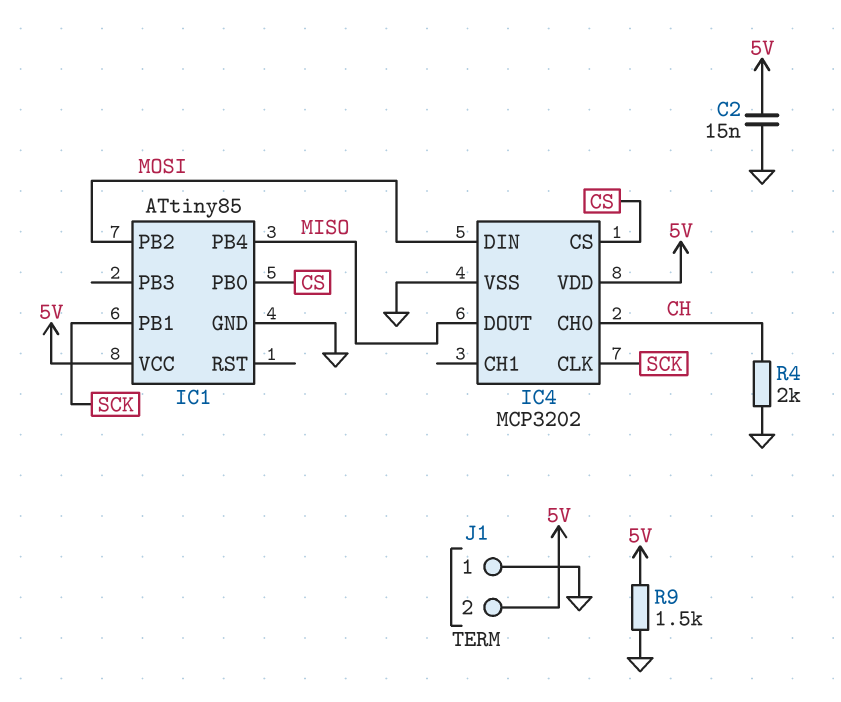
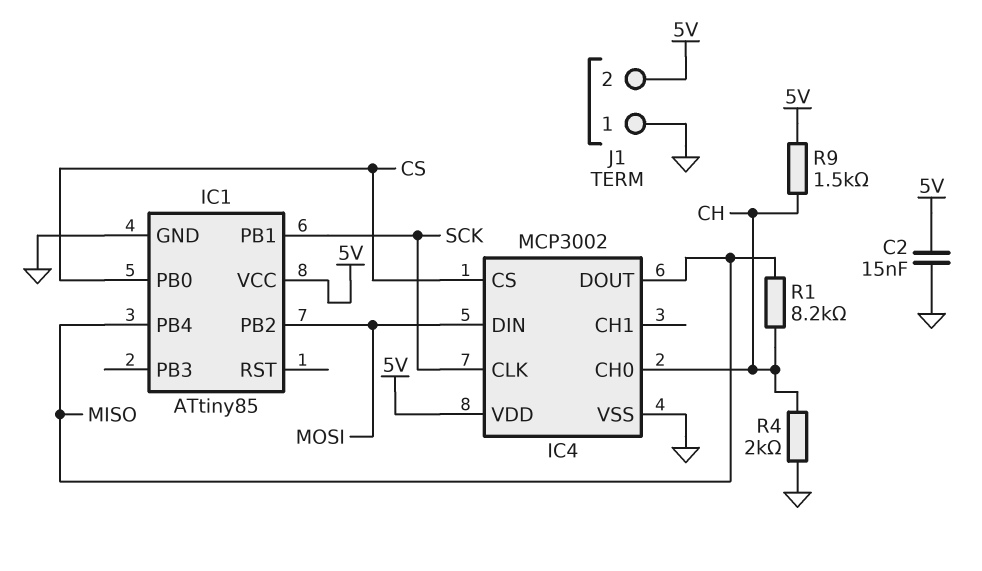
IC4: MCP3202 -> MCP3002
R1: none -> 8.2k (CH, MISO)
R9: 1.5k (5V, GND) -> 1.5k (5V, CH)

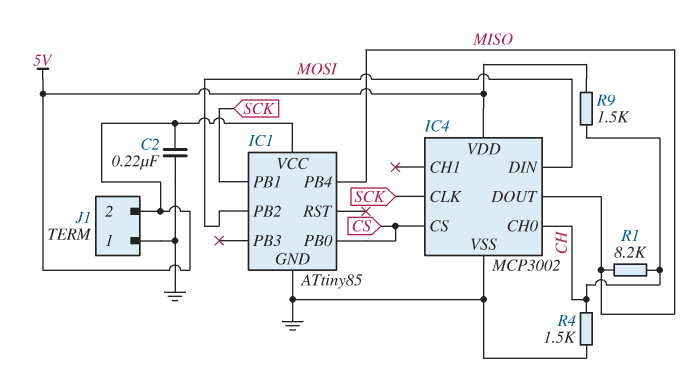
C2: 15nF (5V, GND) -> 220nF (5V, GND)
R4: 2k (CH, GND) -> 1.5k (CH, GND)

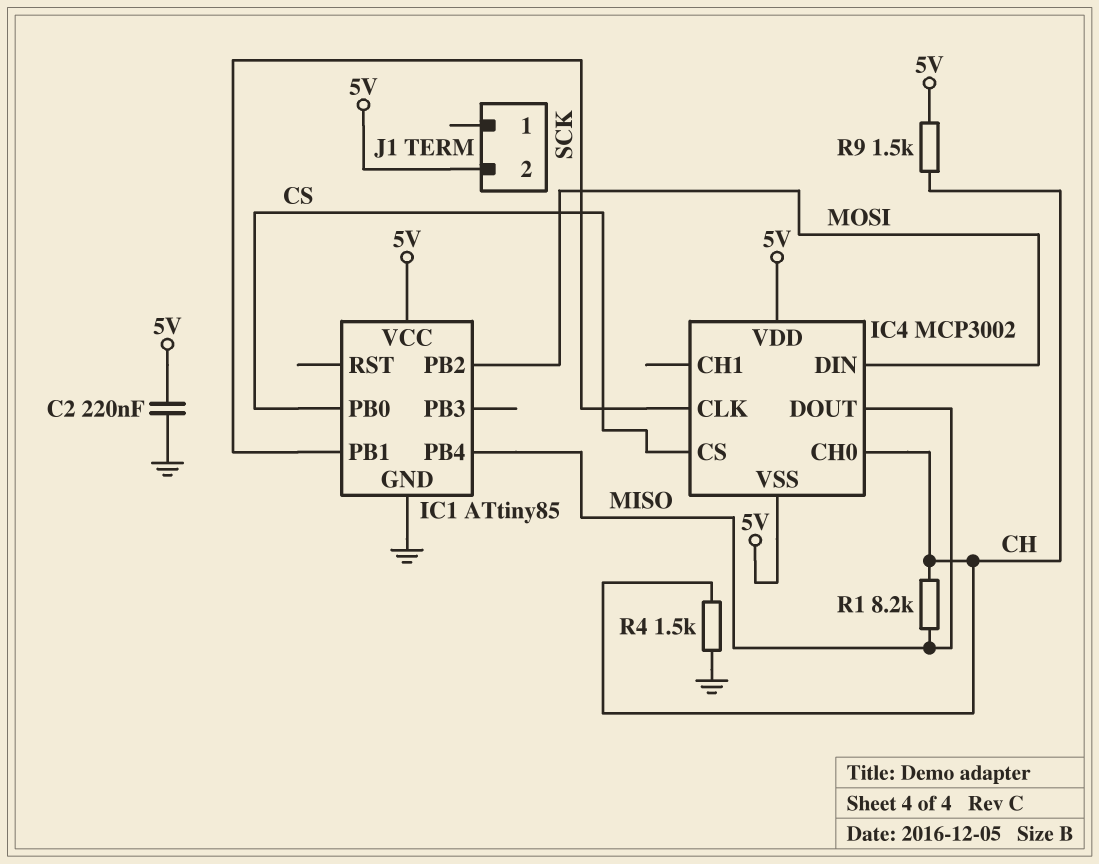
IC4 pin VSS: GND -> 5V
J1 pin 1: GND -> none

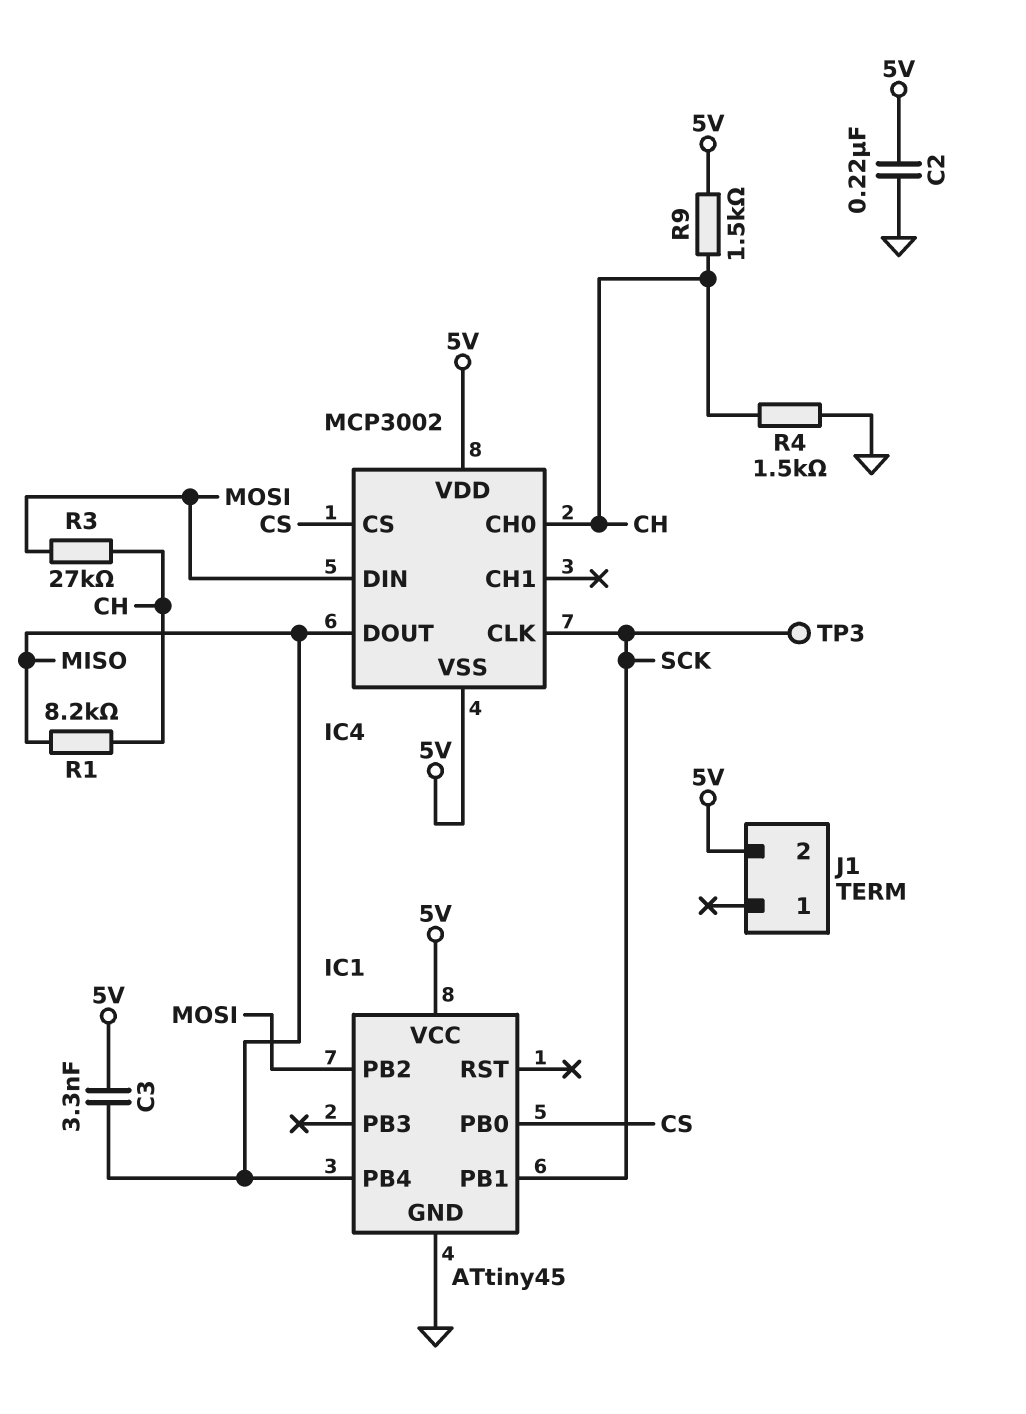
C3: none -> 3.3nF (5V, MISO)
IC1: ATtiny85 -> ATtiny45
R3: none -> 27k (CH, MOSI)
TP3: none -> test point (SCK)

